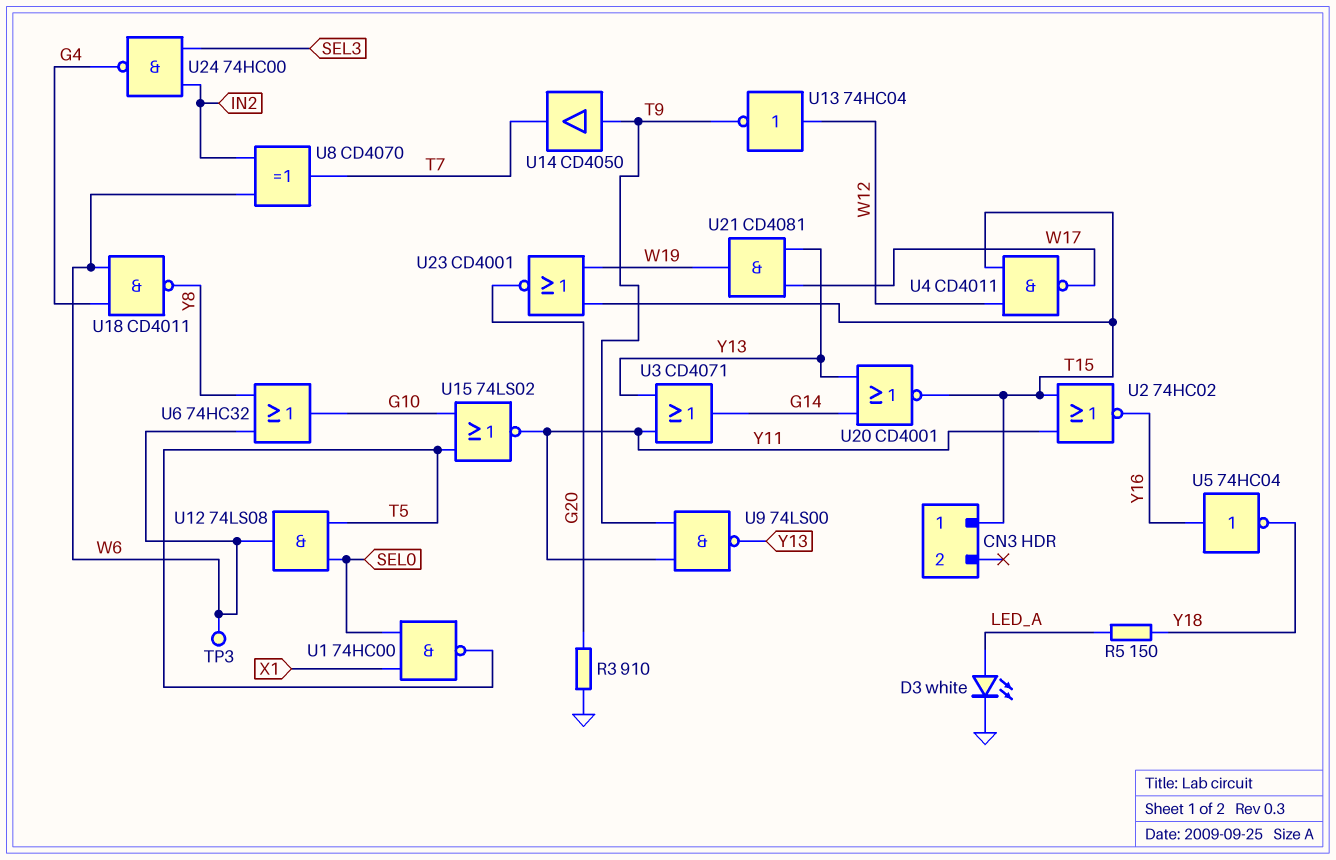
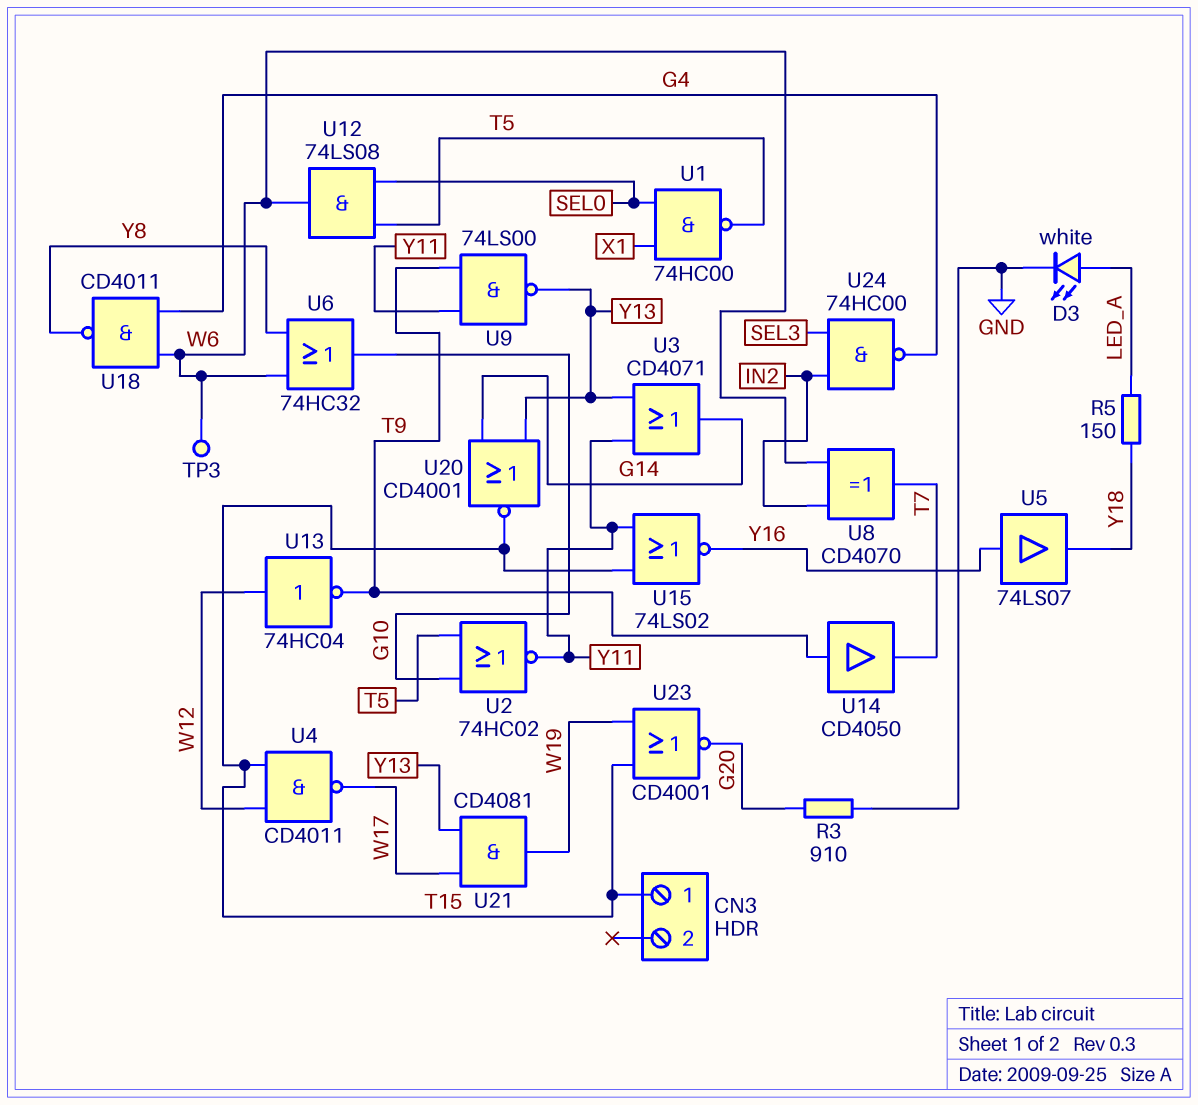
U2: NOR 74HC02 (in T15, in Y11, out Y16) -> NOR 74HC02 (in G10, in T5, out Y11)
U5: NOT 74HC04 (in Y16, out Y18) -> buffer 74LS07 (in Y16, out Y18)
U15: NOR 74LS02 (in G10, in T5, out Y11) -> NOR 74LS02 (in T15, in Y11, out Y16)

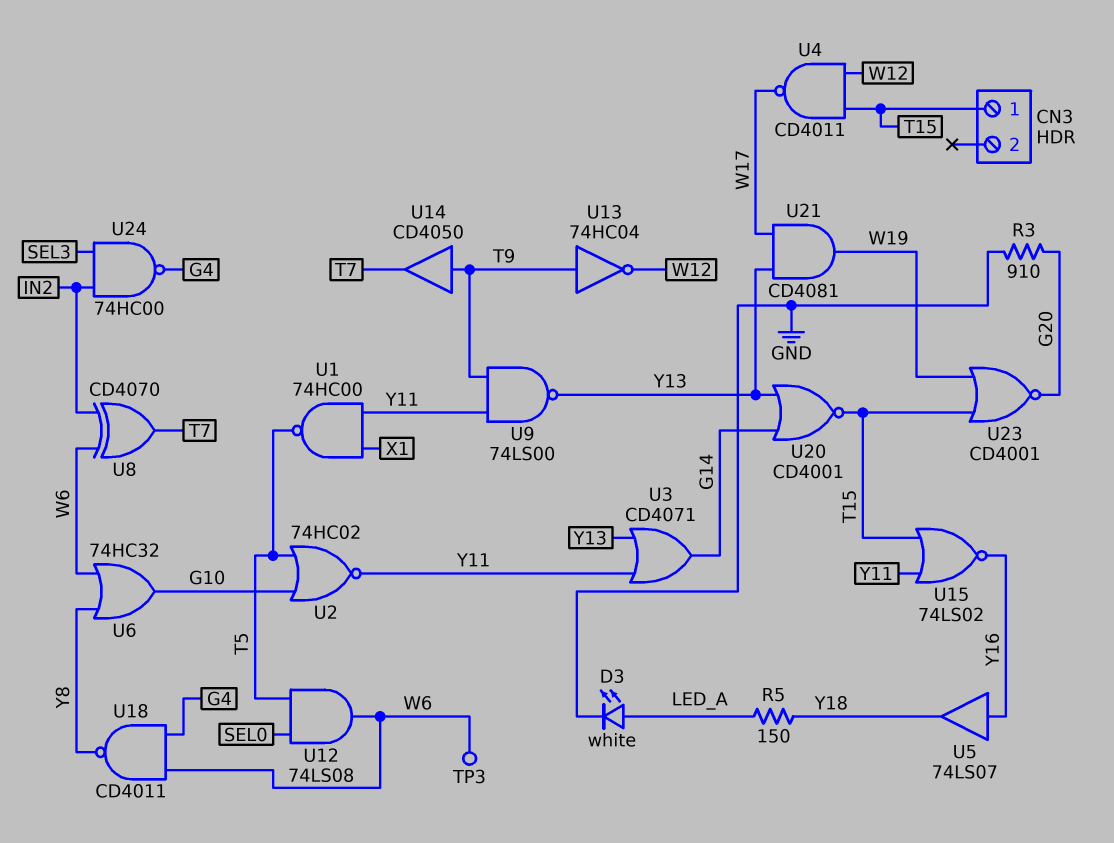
U1: NAND 74HC00 (in SEL0, in X1, out T5) -> NAND 74HC00 (in X1, in Y11, out T5)
U13: NOT 74HC04 (in W12, out T9) -> NOT 74HC04 (in T9, out W12)

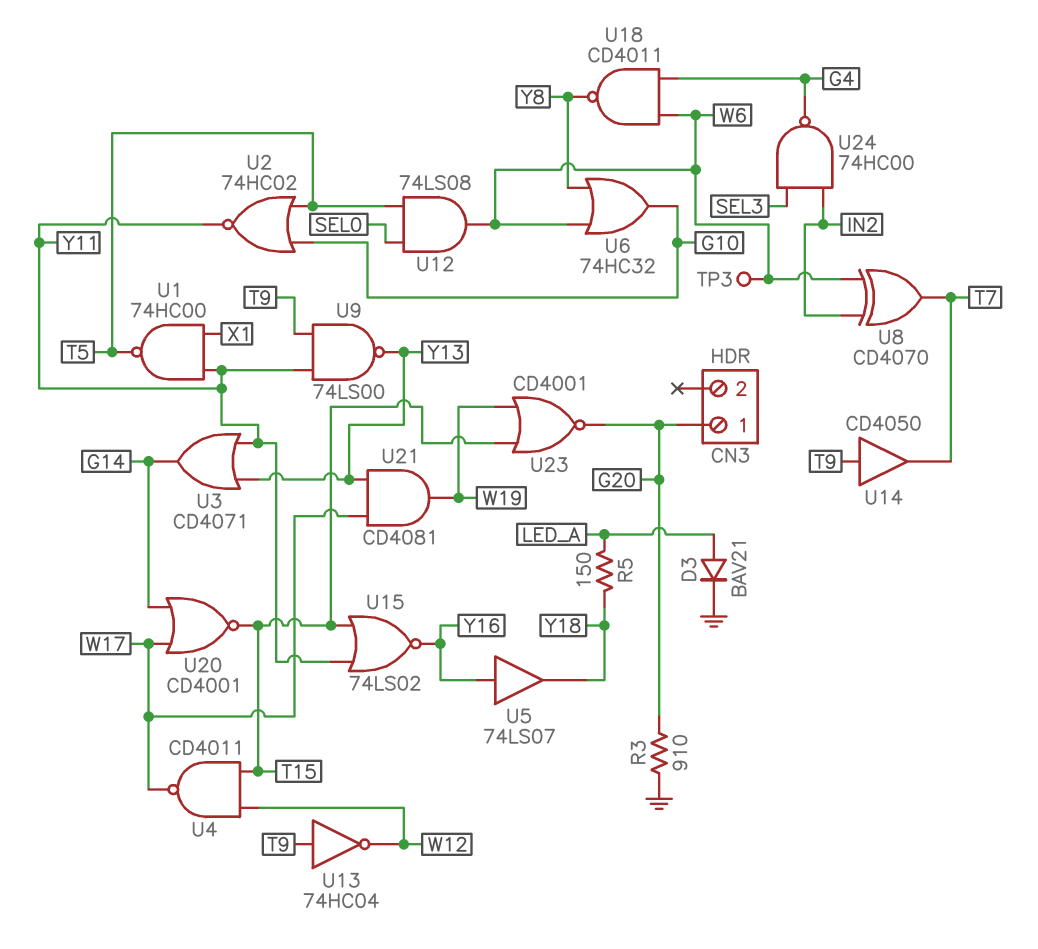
CN3 pin 1: T15 -> G20
D3: LED white (A LED_A, K GND) -> diode BAV21 (A LED_A, K GND)
U20: NOR CD4001 (in G14, in Y13, out T15) -> NOR CD4001 (in G14, in W17, out T15)

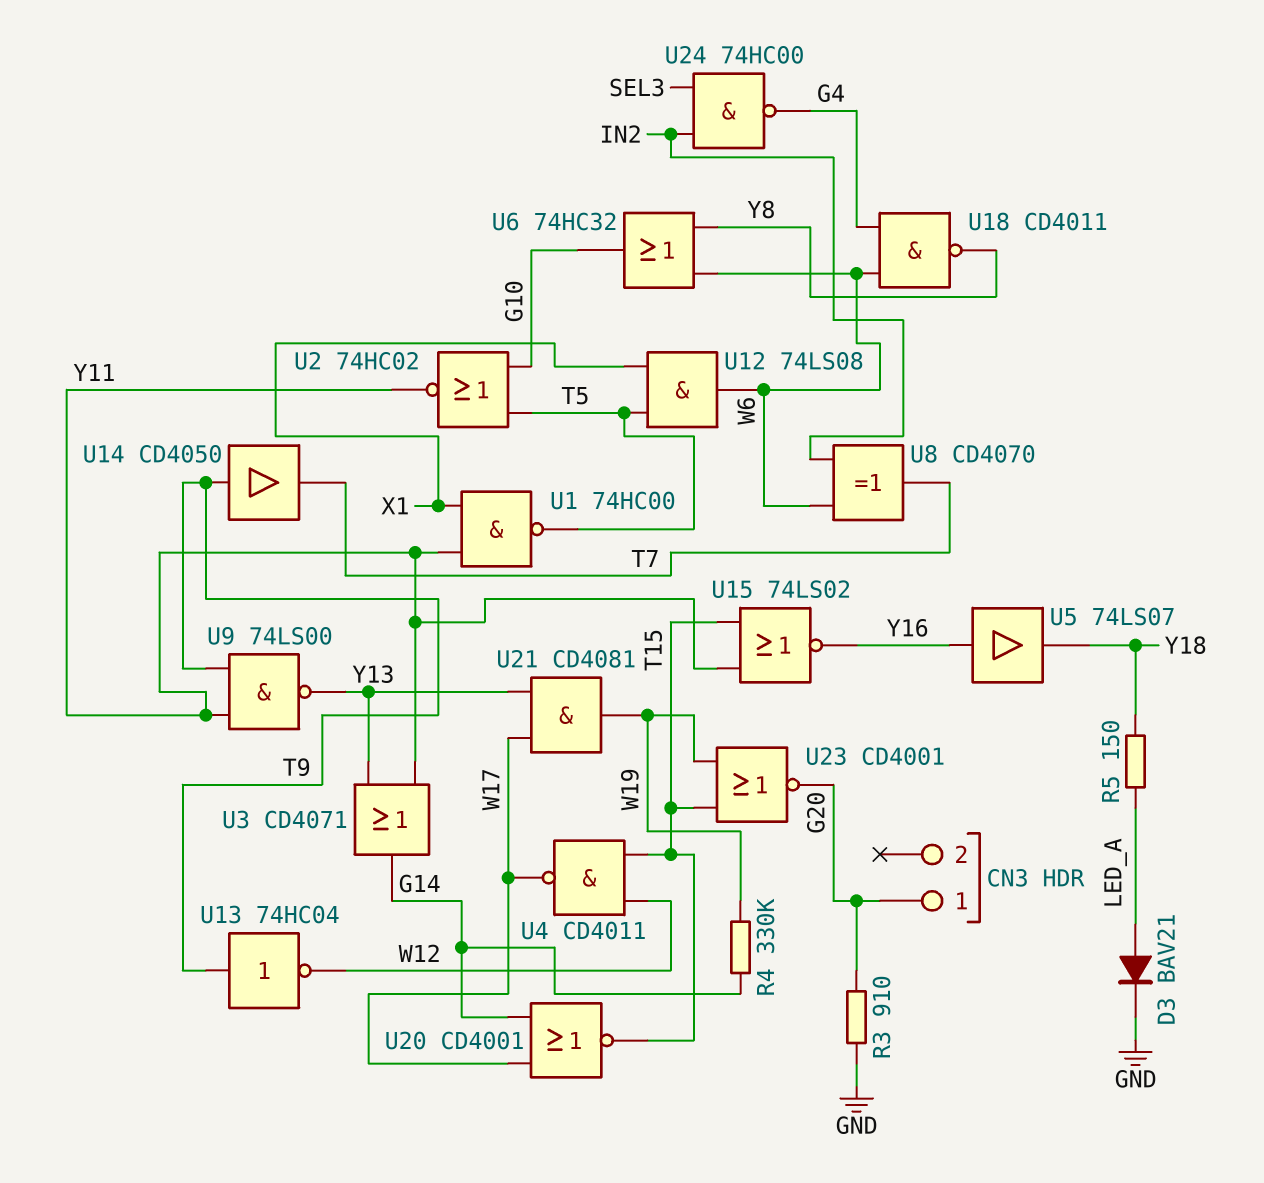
R4: none -> 330k (G14, W19)
TP3: test point (W6) -> none
U12: AND 74LS08 (in SEL0, in T5, out W6) -> AND 74LS08 (in T5, in X1, out W6)

